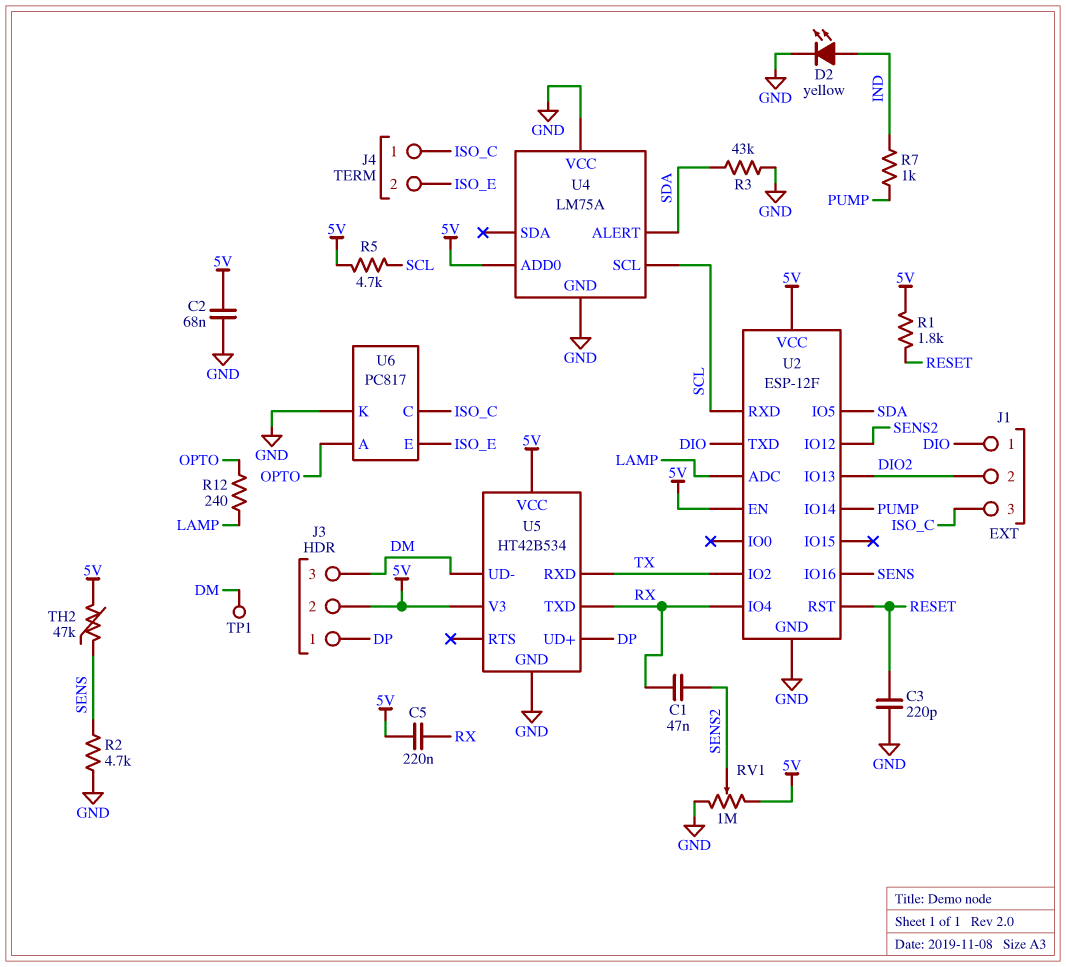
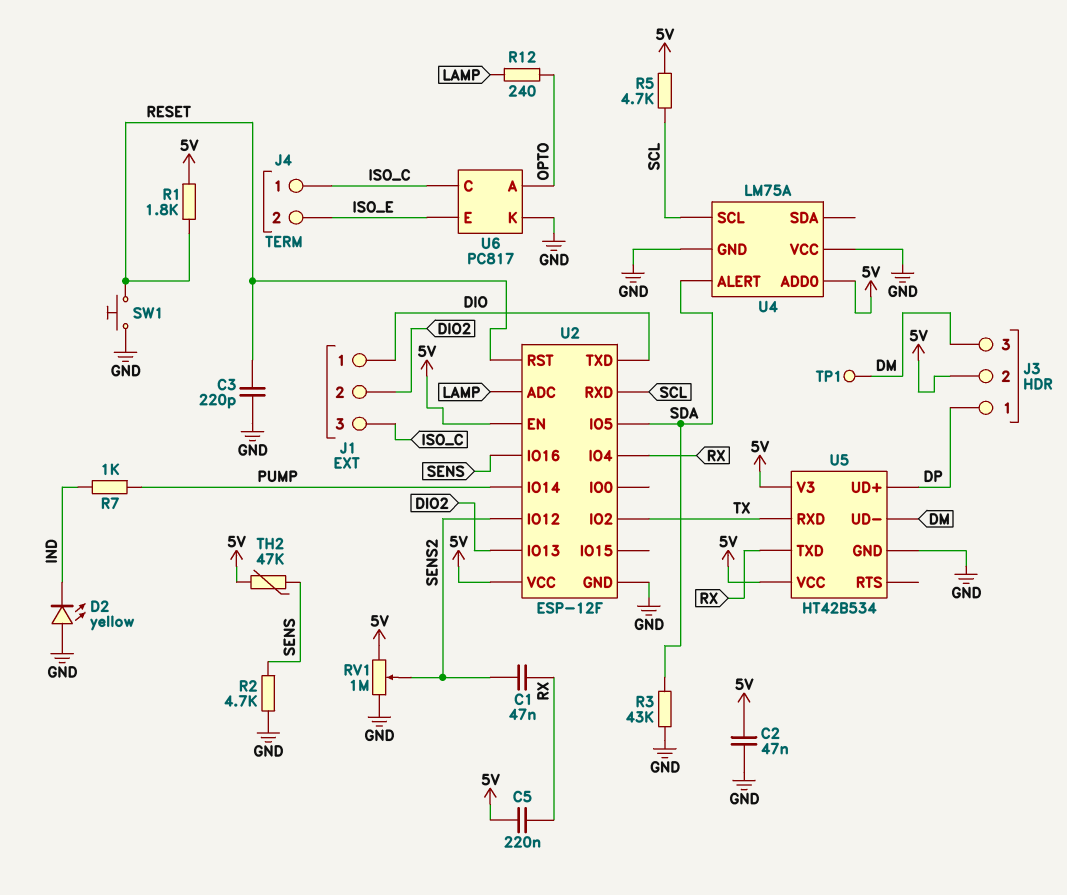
C2: 68nF (5V, GND) -> 47nF (5V, GND)
D2: LED yellow (A IND, K GND) -> LED yellow (A GND, K IND)
SW1: none -> button (GND, RESET)

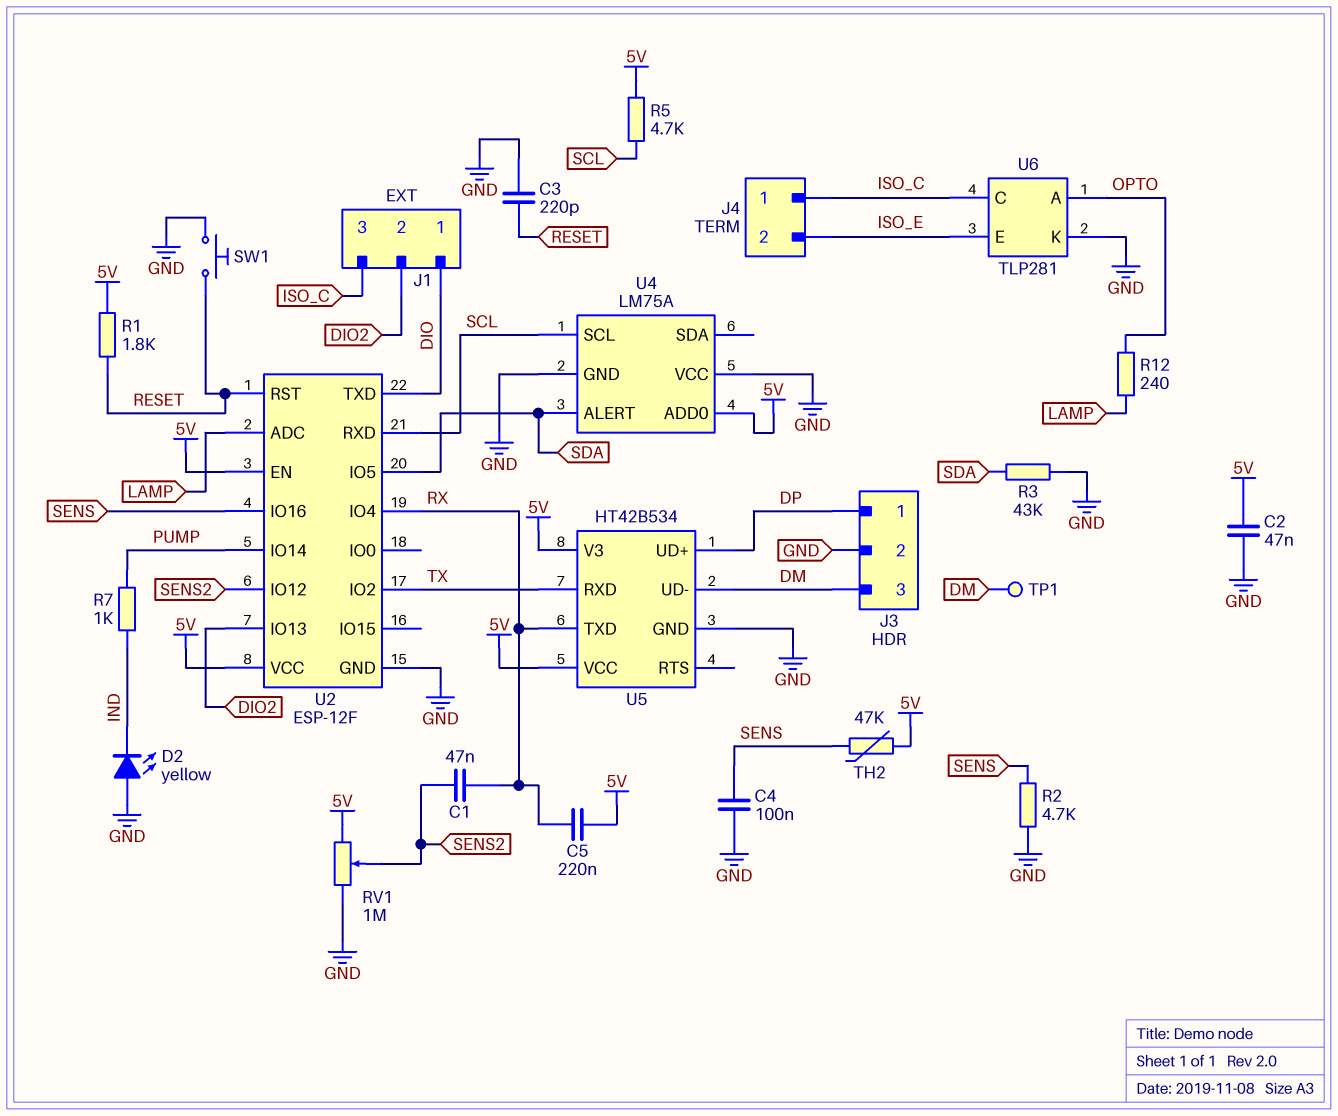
C4: none -> 100nF (GND, SENS)
J3 pin 2: 5V -> GND
U6: PC817 -> TLP281

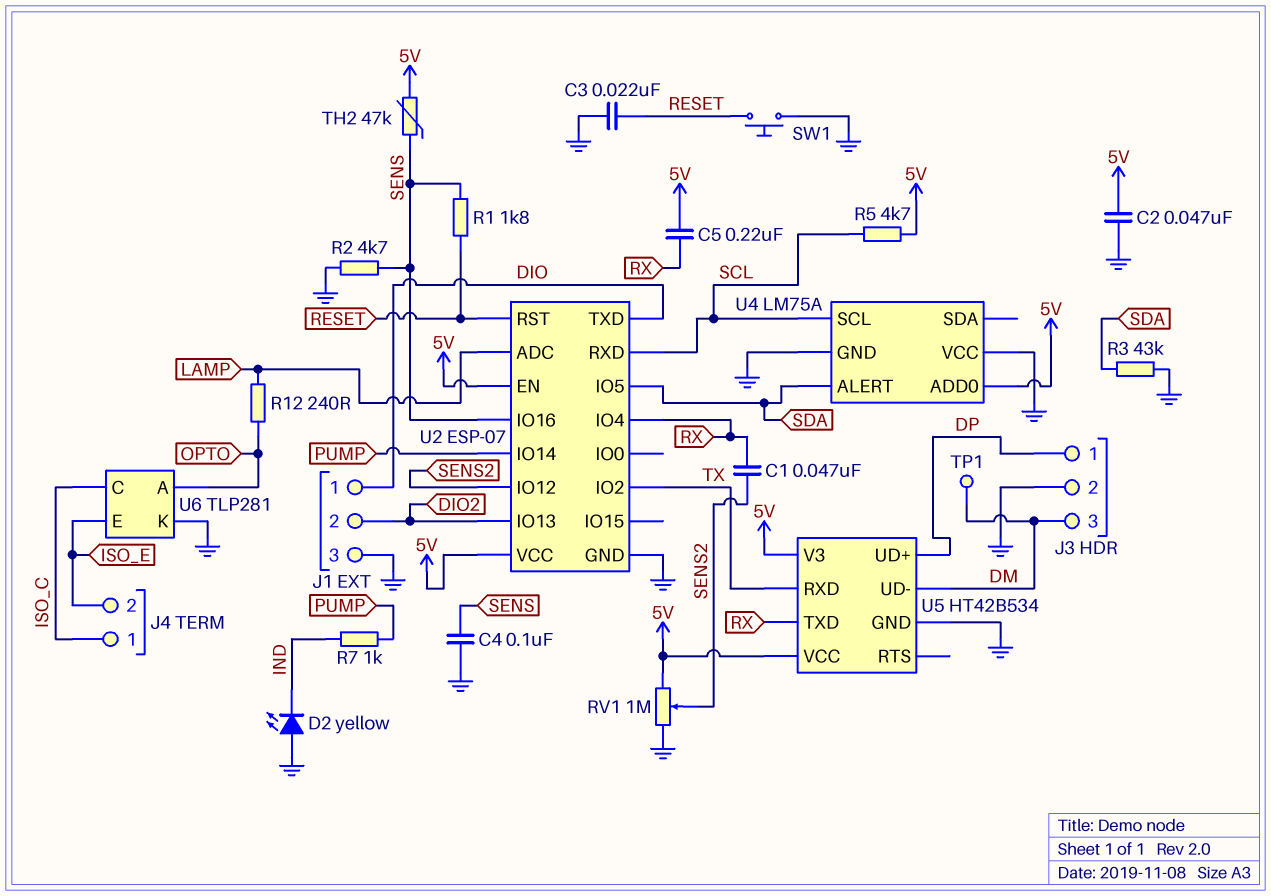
C3: 220pF (GND, RESET) -> 22nF (GND, RESET)
J1 pin 3: ISO_C -> GND
R1: 1.8k (5V, RESET) -> 1.8k (RESET, SENS)
U2: ESP-12F -> ESP-07

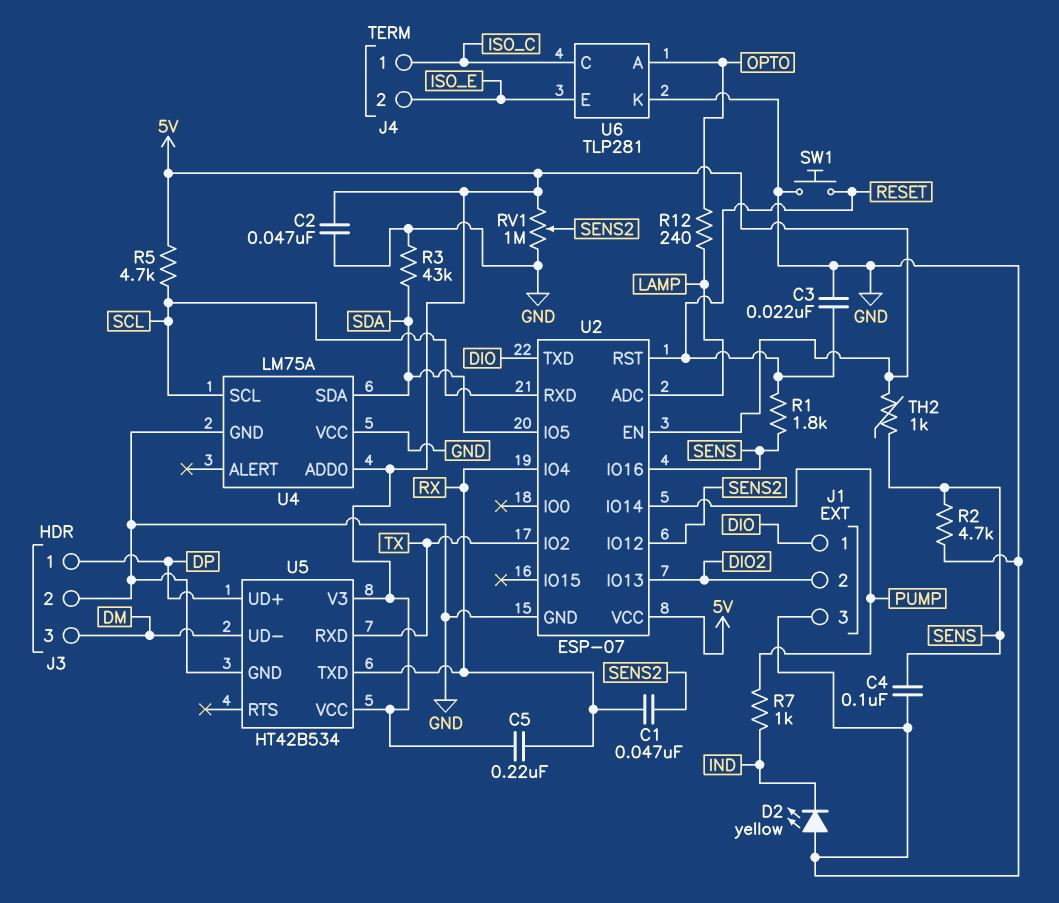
TH2: 47k (5V, SENS) -> 1k (5V, SENS)
TP1: test point (DM) -> none
U4 pin ALERT: SDA -> none
U4 pin SDA: none -> SDA

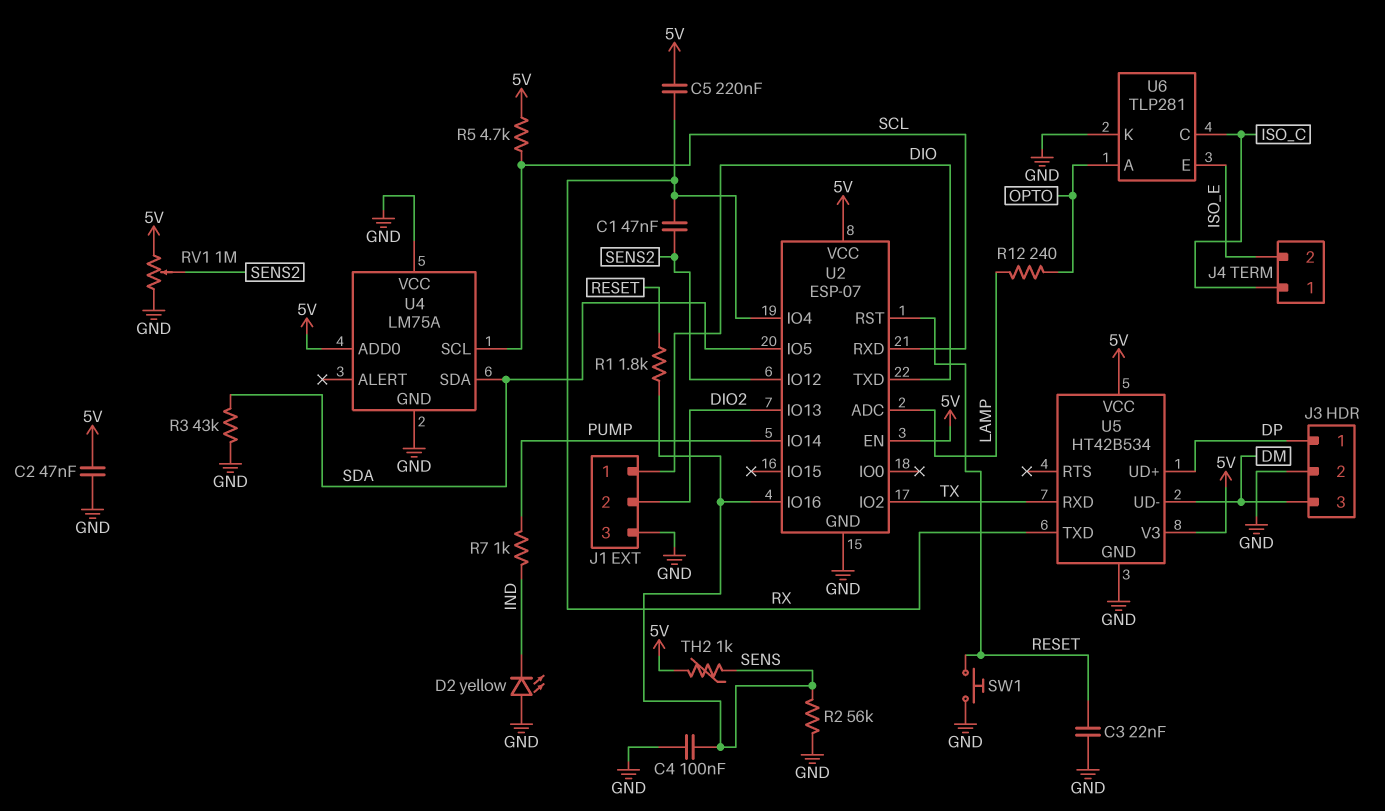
R2: 4.7k (GND, SENS) -> 56k (GND, SENS)

